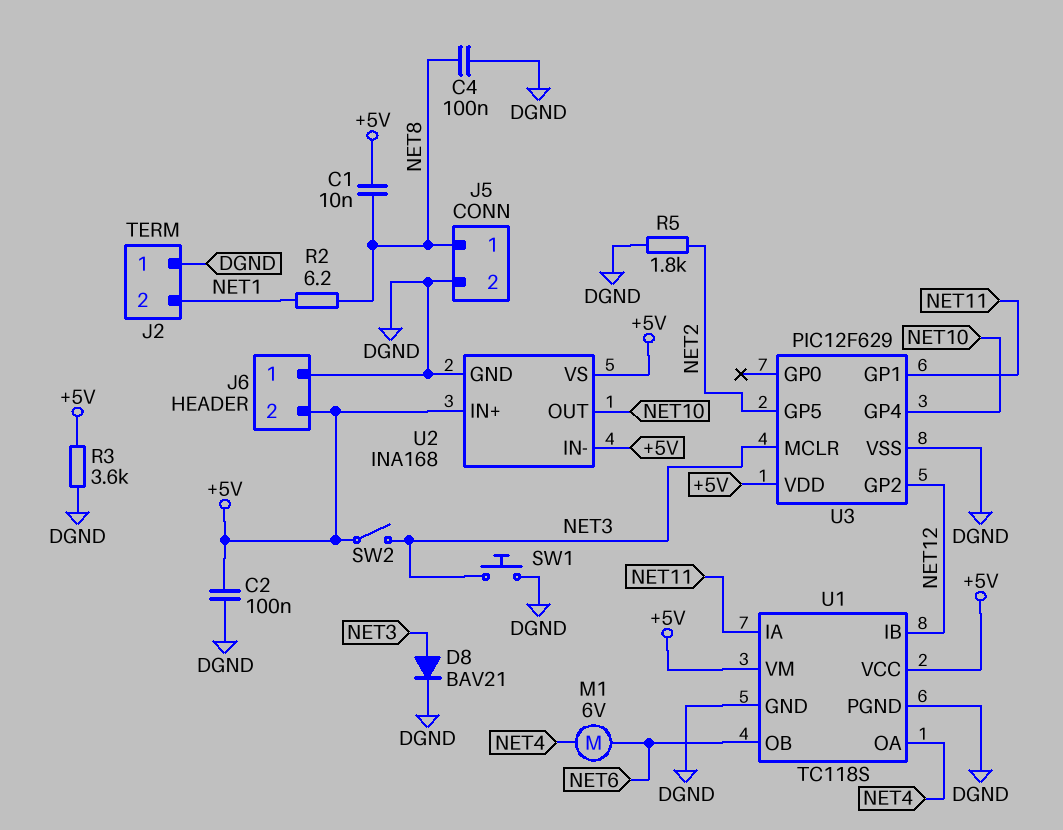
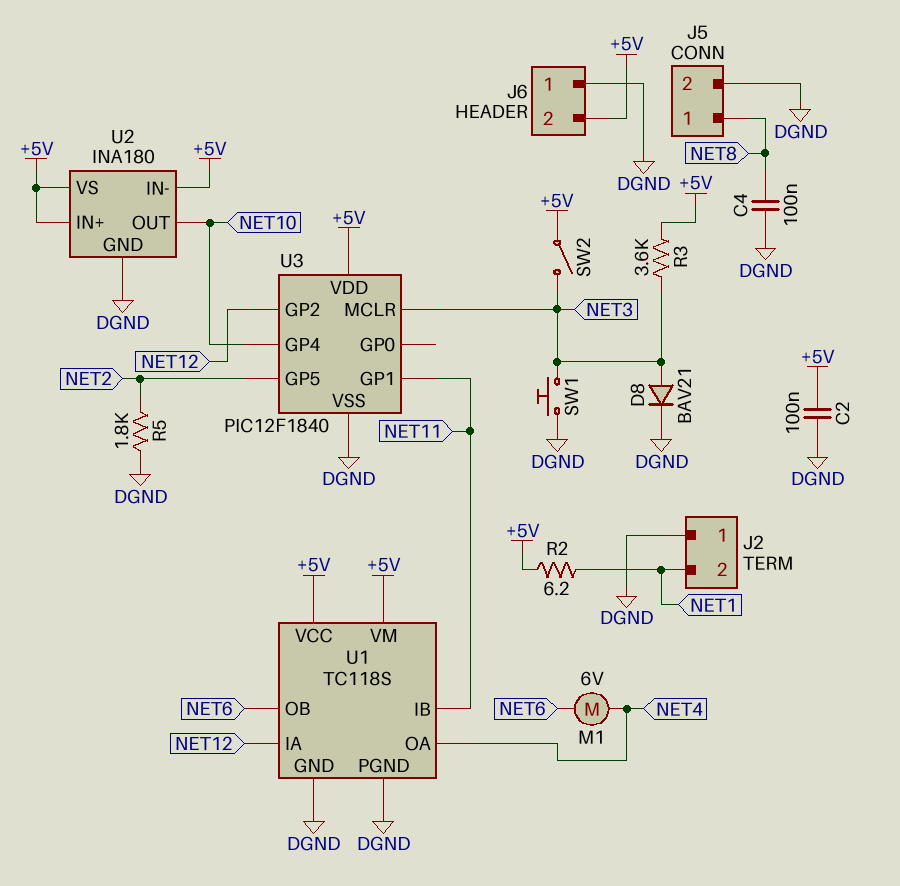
C1: 10nF (+5V, NET8) -> none
R2: 6.2 (NET1, NET8) -> 6.2 (+5V, NET1)
R3: 3.6k (+5V, DGND) -> 3.6k (+5V, NET3)
U1 pin IA: NET11 -> NET12
U1 pin IB: NET12 -> NET11
U2: INA168 -> INA180
U3: PIC12F629 -> PIC12F1840

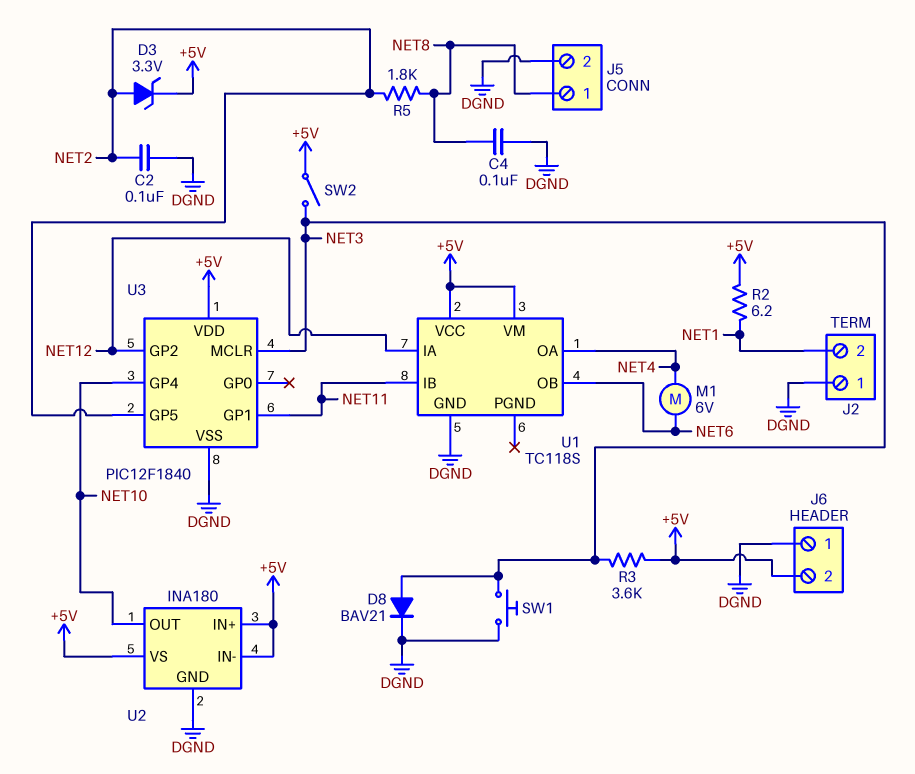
C2: 100nF (+5V, DGND) -> 100nF (DGND, NET2)
D3: none -> zener 3.3V (A NET2, K +5V)
R5: 1.8k (DGND, NET2) -> 1.8k (NET2, NET8)
U1 pin PGND: DGND -> none

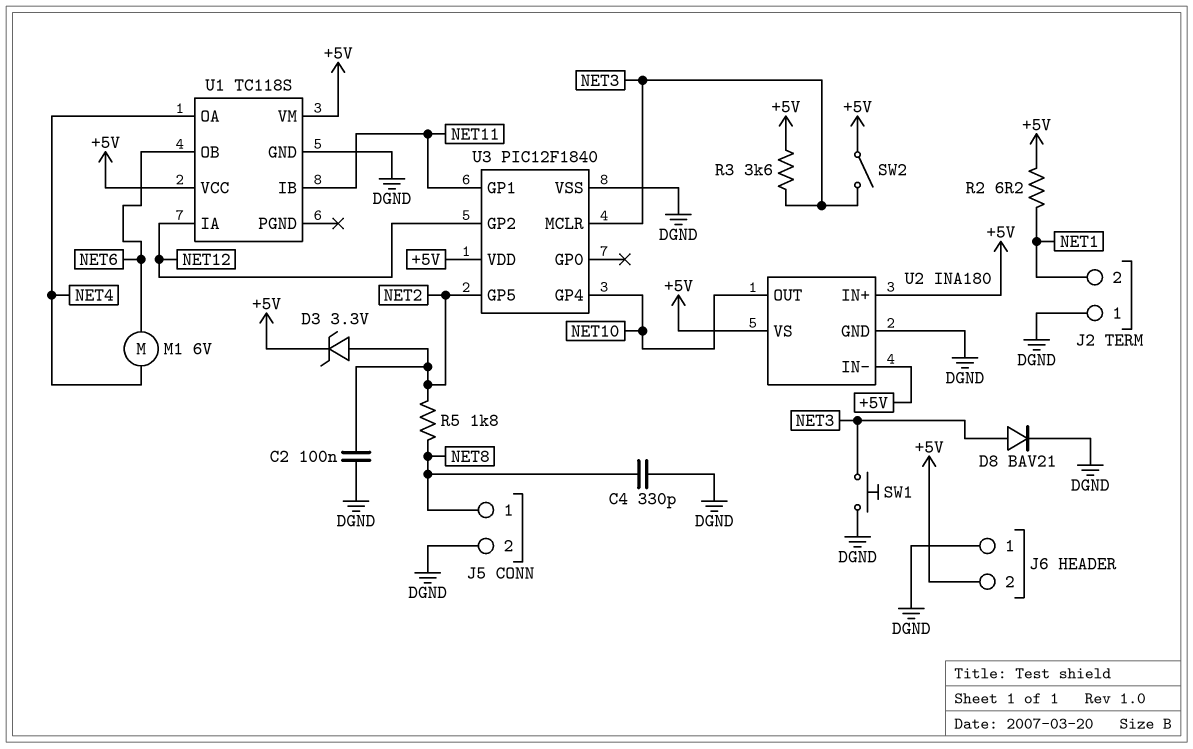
C4: 100nF (DGND, NET8) -> 330pF (DGND, NET8)

